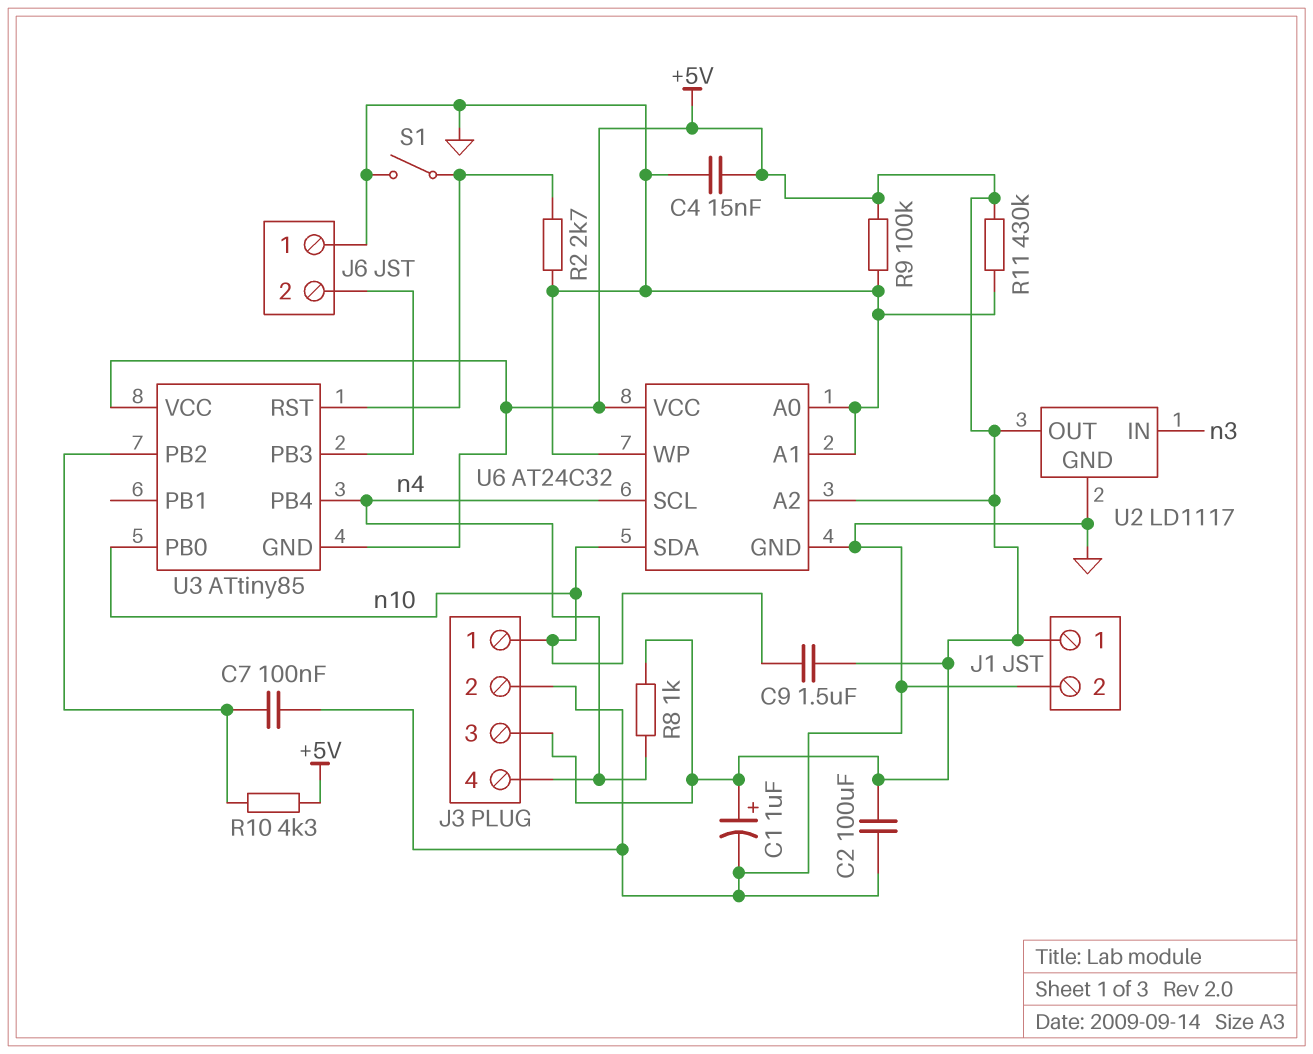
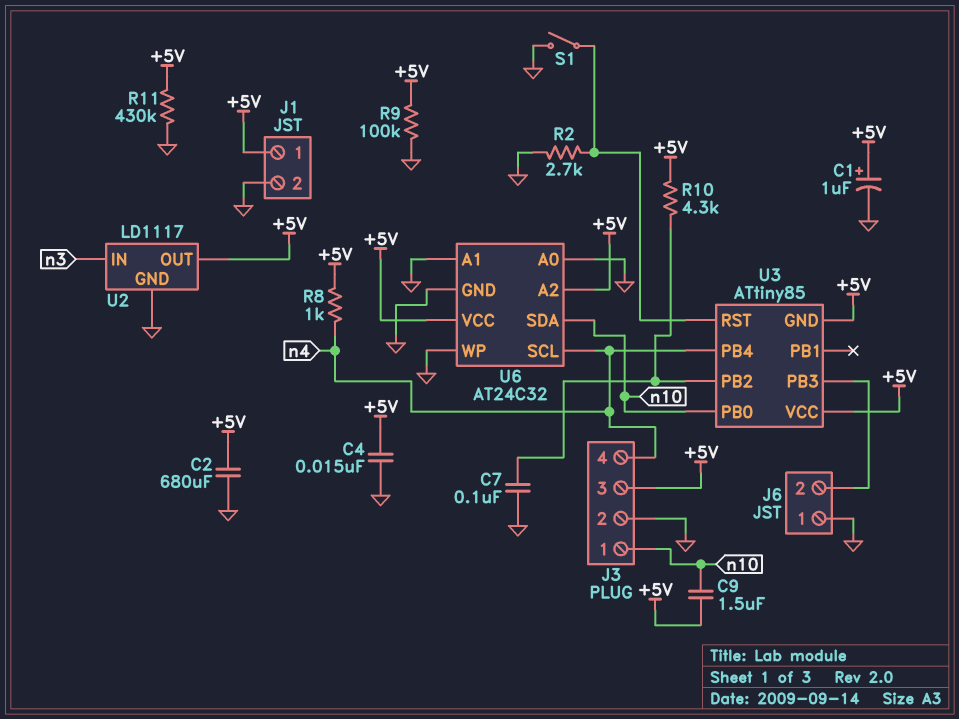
C2: 100uF (+5V, GND) -> 680uF (+5V, GND)

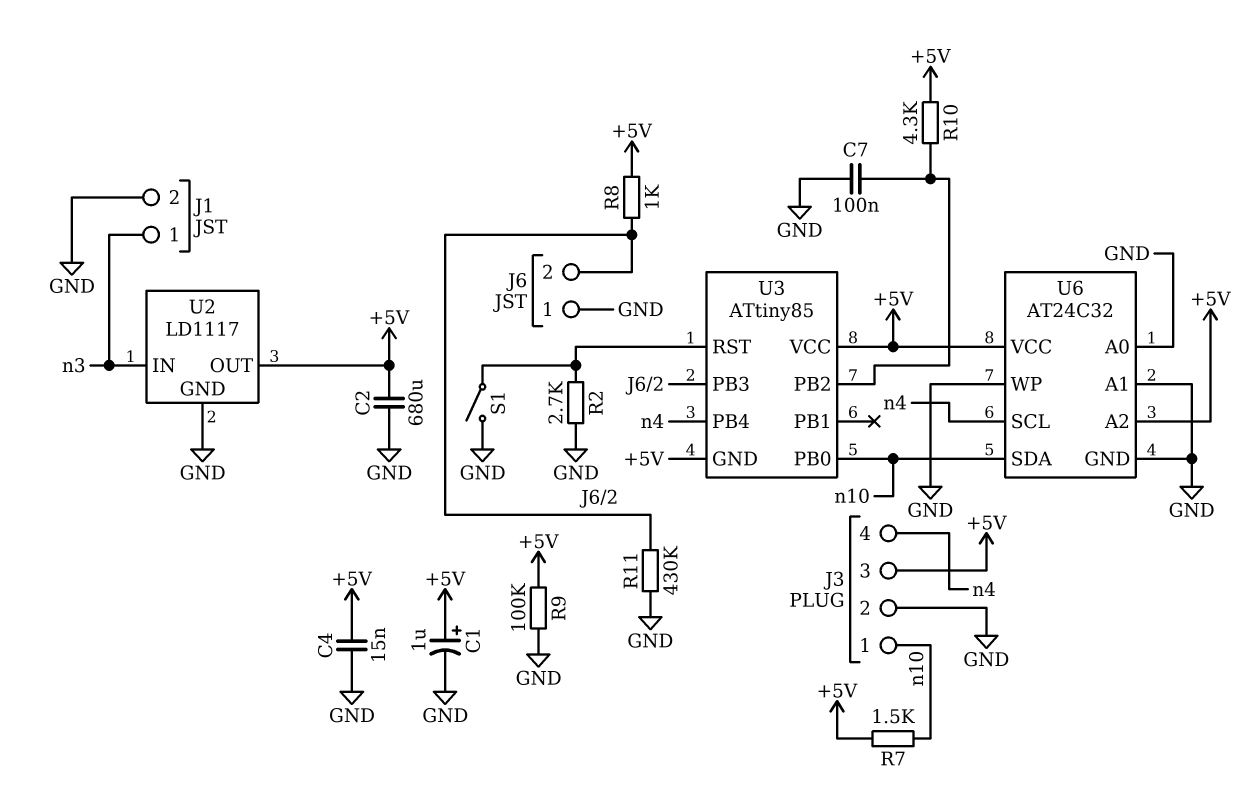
C9: 1.5uF (+5V, n10) -> none
J1 pin 1: +5V -> n3
R7: none -> 1.5k (+5V, n10)
R8: 1k (+5V, n4) -> 1k (+5V, J6/2)
R11: 430k (+5V, GND) -> 430k (GND, J6/2)

